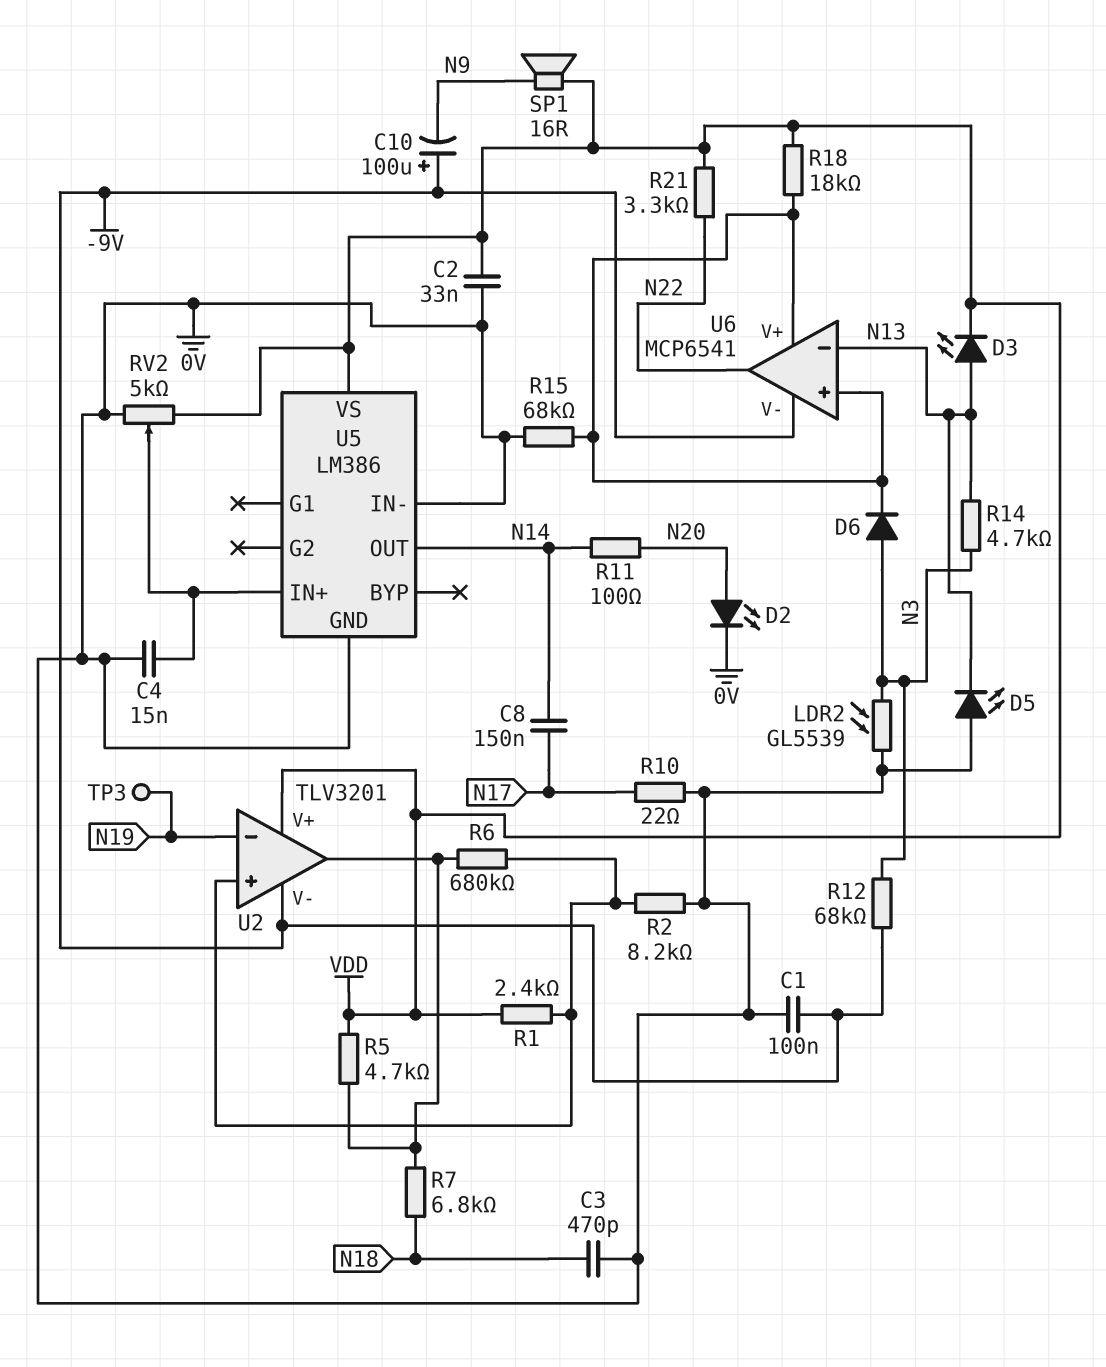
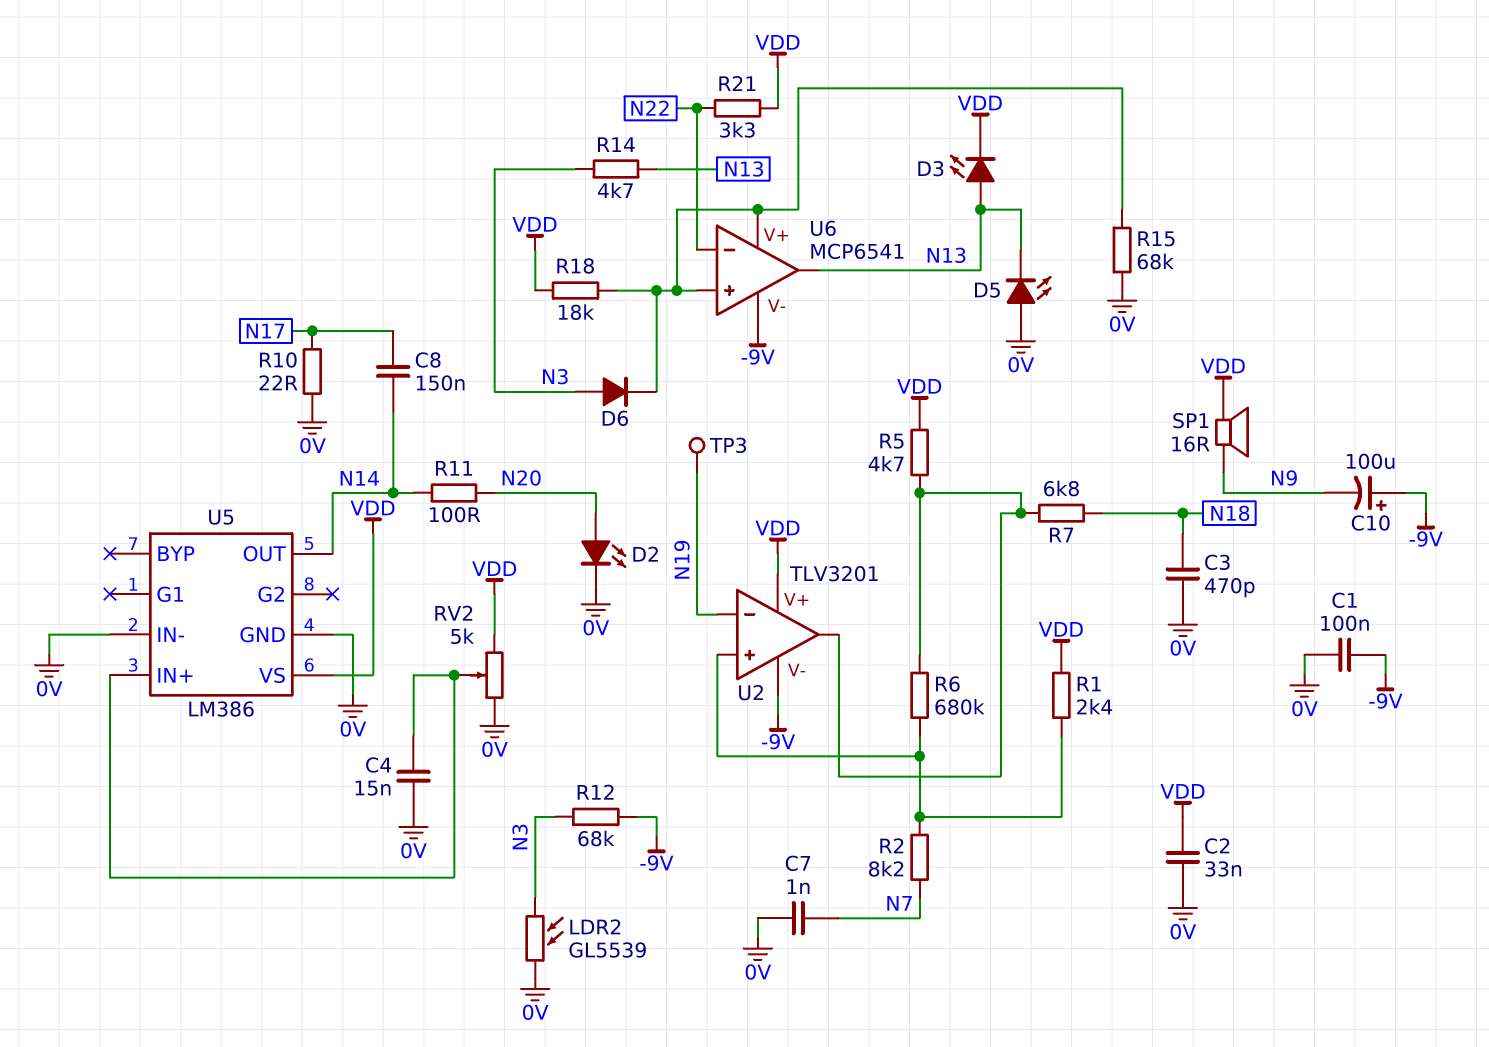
C7: none -> 1nF (0V, N7)
R2: 8.2k (0V, U2/in+) -> 8.2k (N7, U2/in+)
U6 pin in-: N13 -> N22
U6 pin out: N22 -> N13

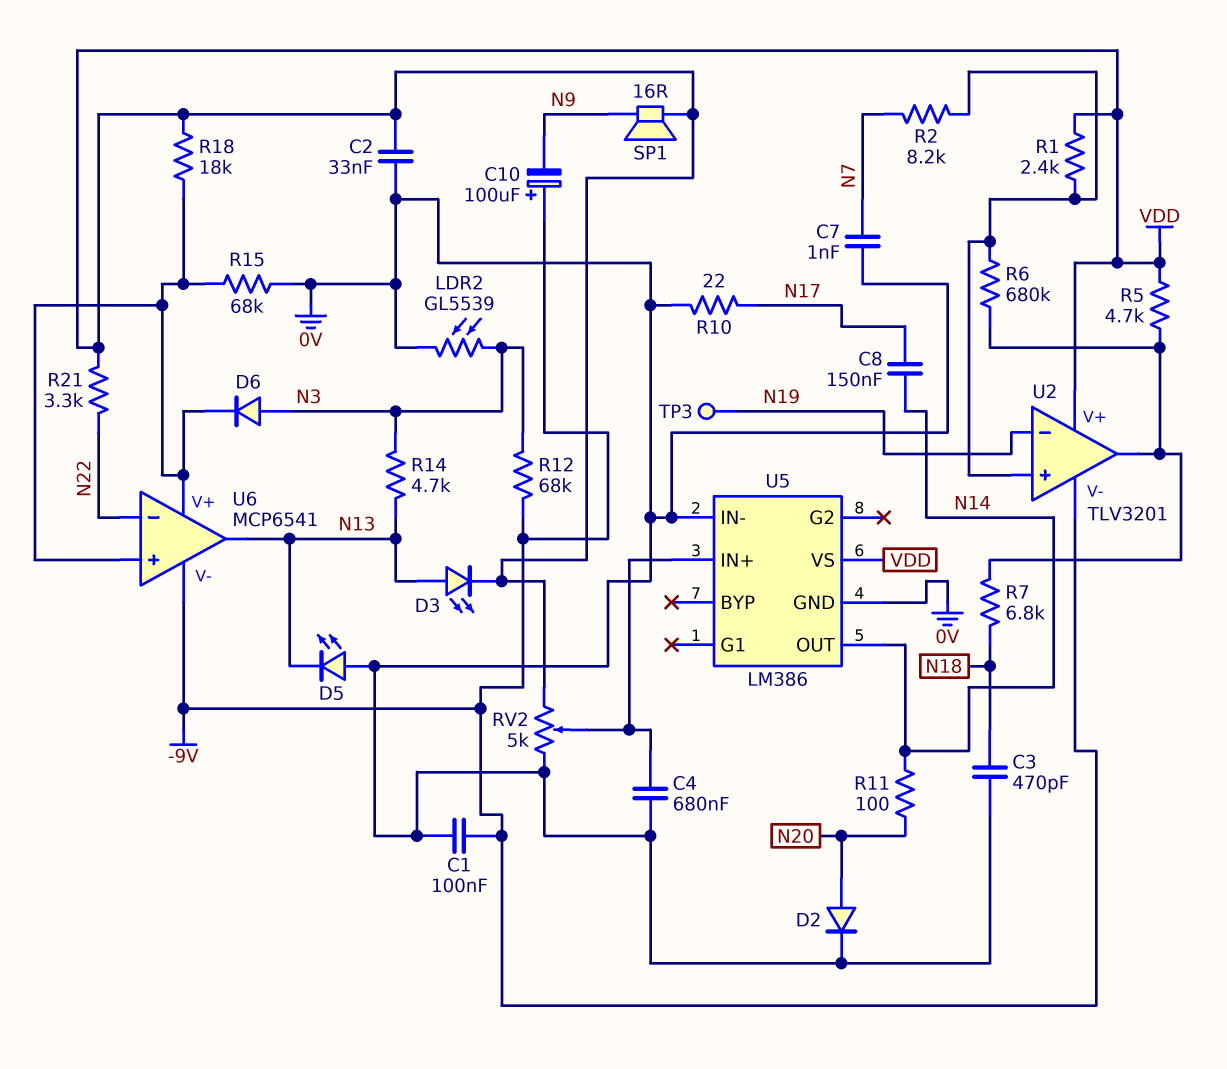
C4: 15nF (0V, U5/IN+) -> 680nF (0V, U5/IN+)
D2: LED (A N20, K 0V) -> diode (A N20, K 0V)

